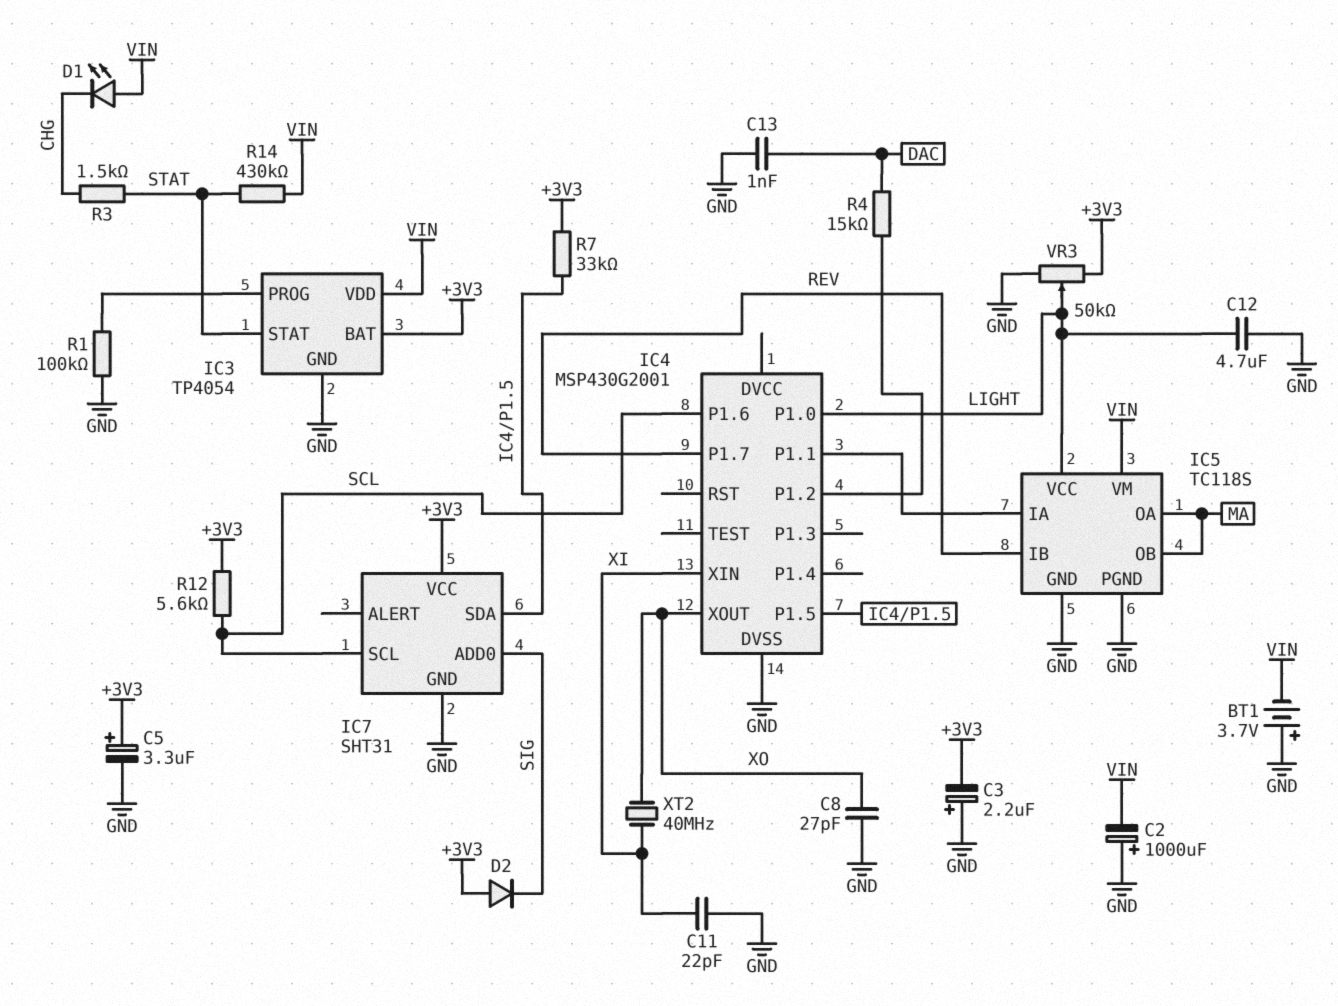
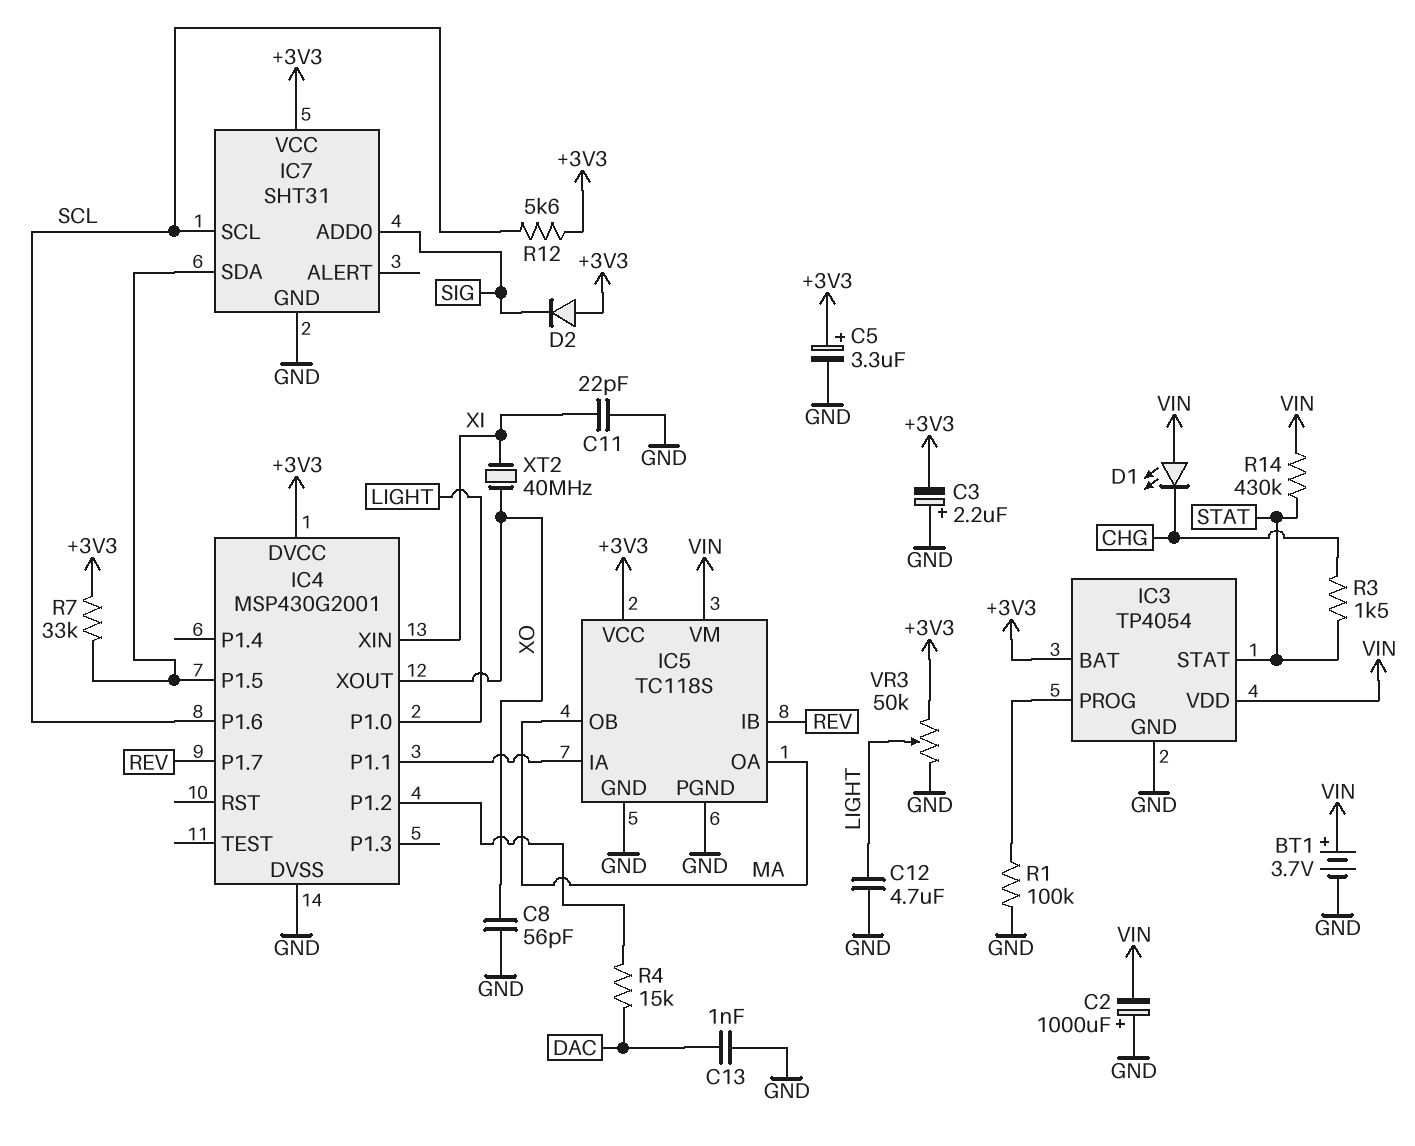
BT1: 3.7V (plus GND, minus VIN) -> 3.7V (plus VIN, minus GND)
C8: 27pF (GND, XO) -> 56pF (GND, XO)
IC4 pin DVCC: none -> +3V3
IC5 pin VCC: LIGHT -> +3V3

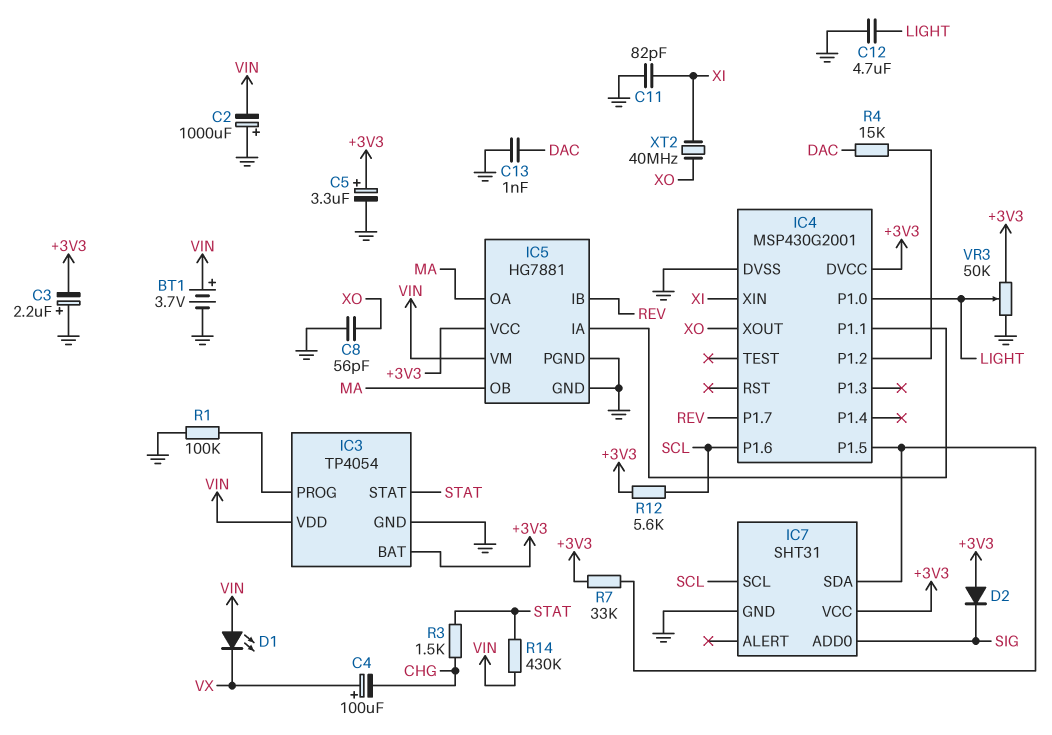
C4: none -> 100uF (plus VX, minus CHG)
C11: 22pF (GND, XI) -> 82pF (GND, XI)
D1: LED (A VIN, K CHG) -> LED (A VIN, K VX)
IC5: TC118S -> HG7881

